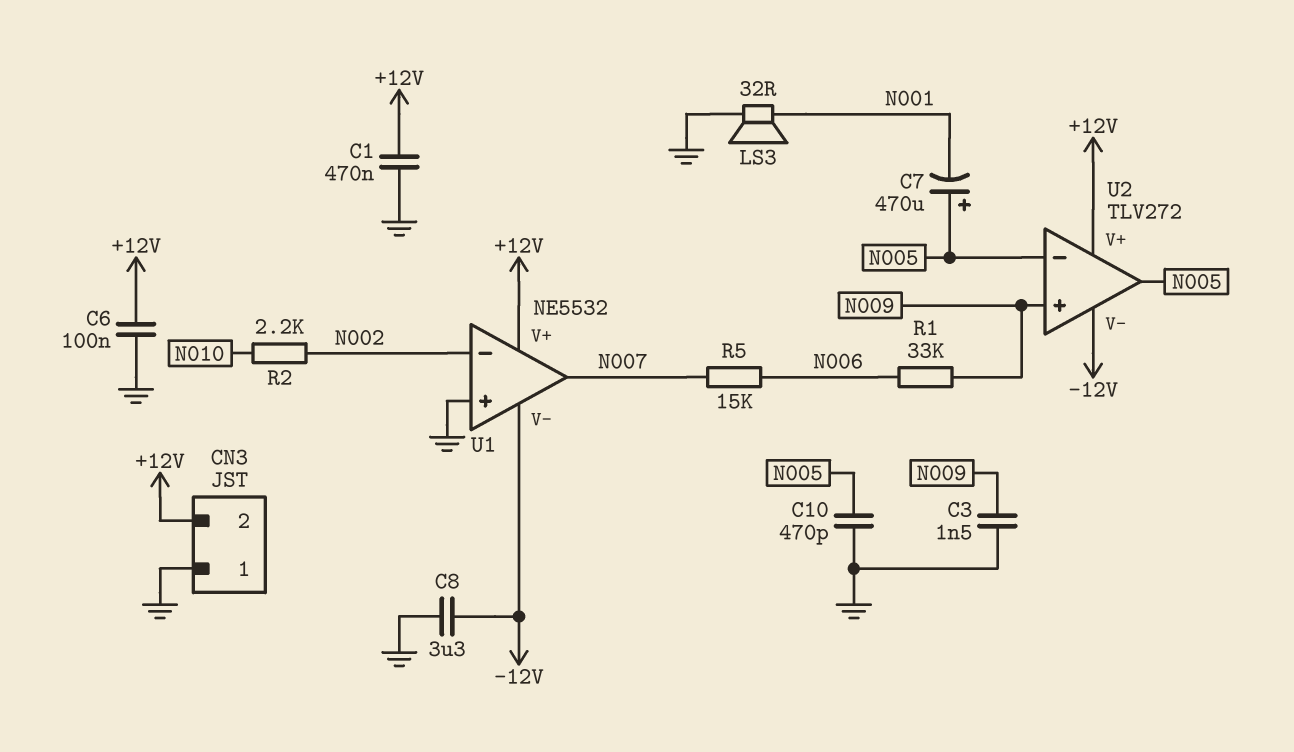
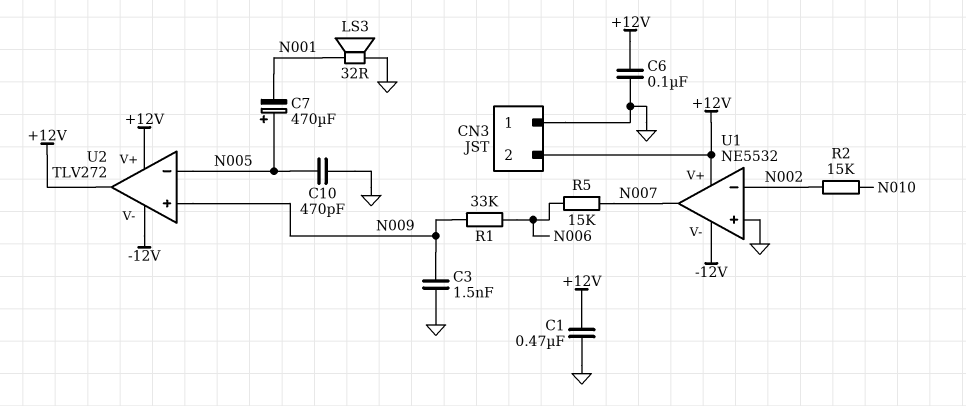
C8: 3.3uF (-12V, GND) -> none
R2: 2.2k (N002, N010) -> 15k (N002, N010)
U2 pin out: N005 -> +12V

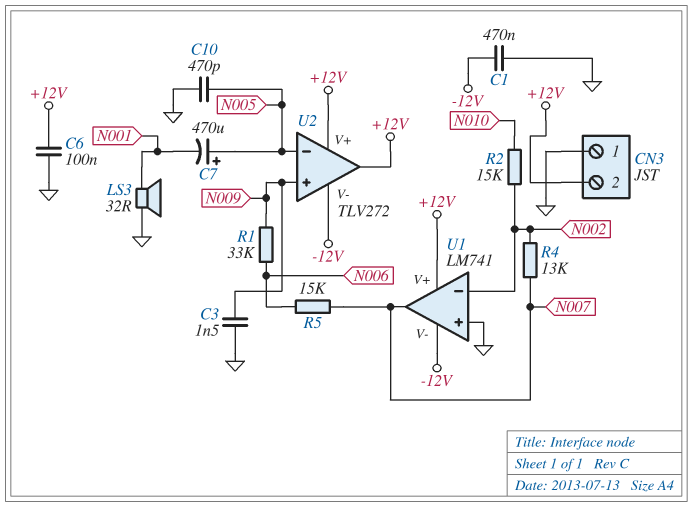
C1: 470nF (+12V, GND) -> 470nF (-12V, GND)
R4: none -> 13k (N002, N007)
U1: NE5532 -> LM741

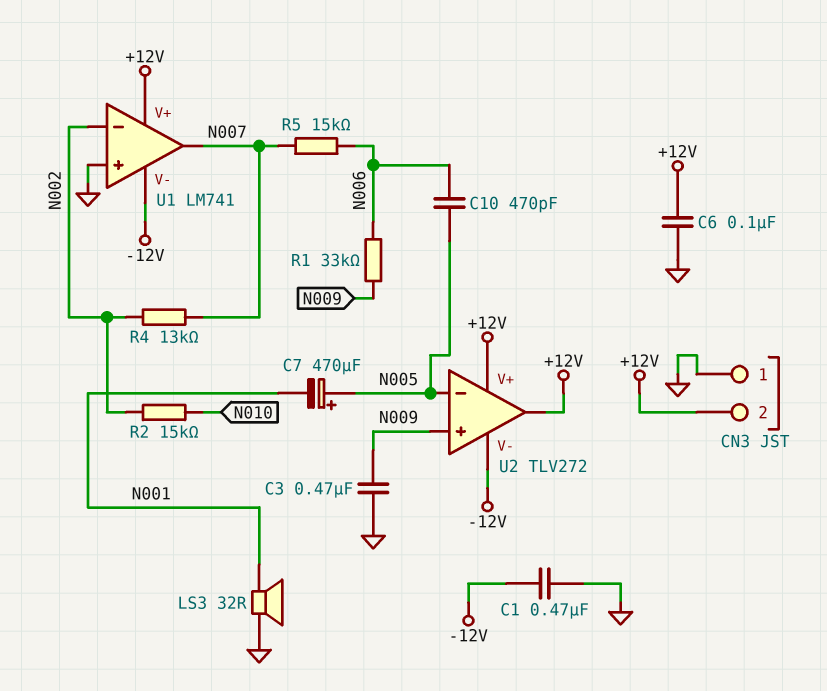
C3: 1.5nF (GND, N009) -> 470nF (GND, N009)
C10: 470pF (GND, N005) -> 470pF (N005, N006)

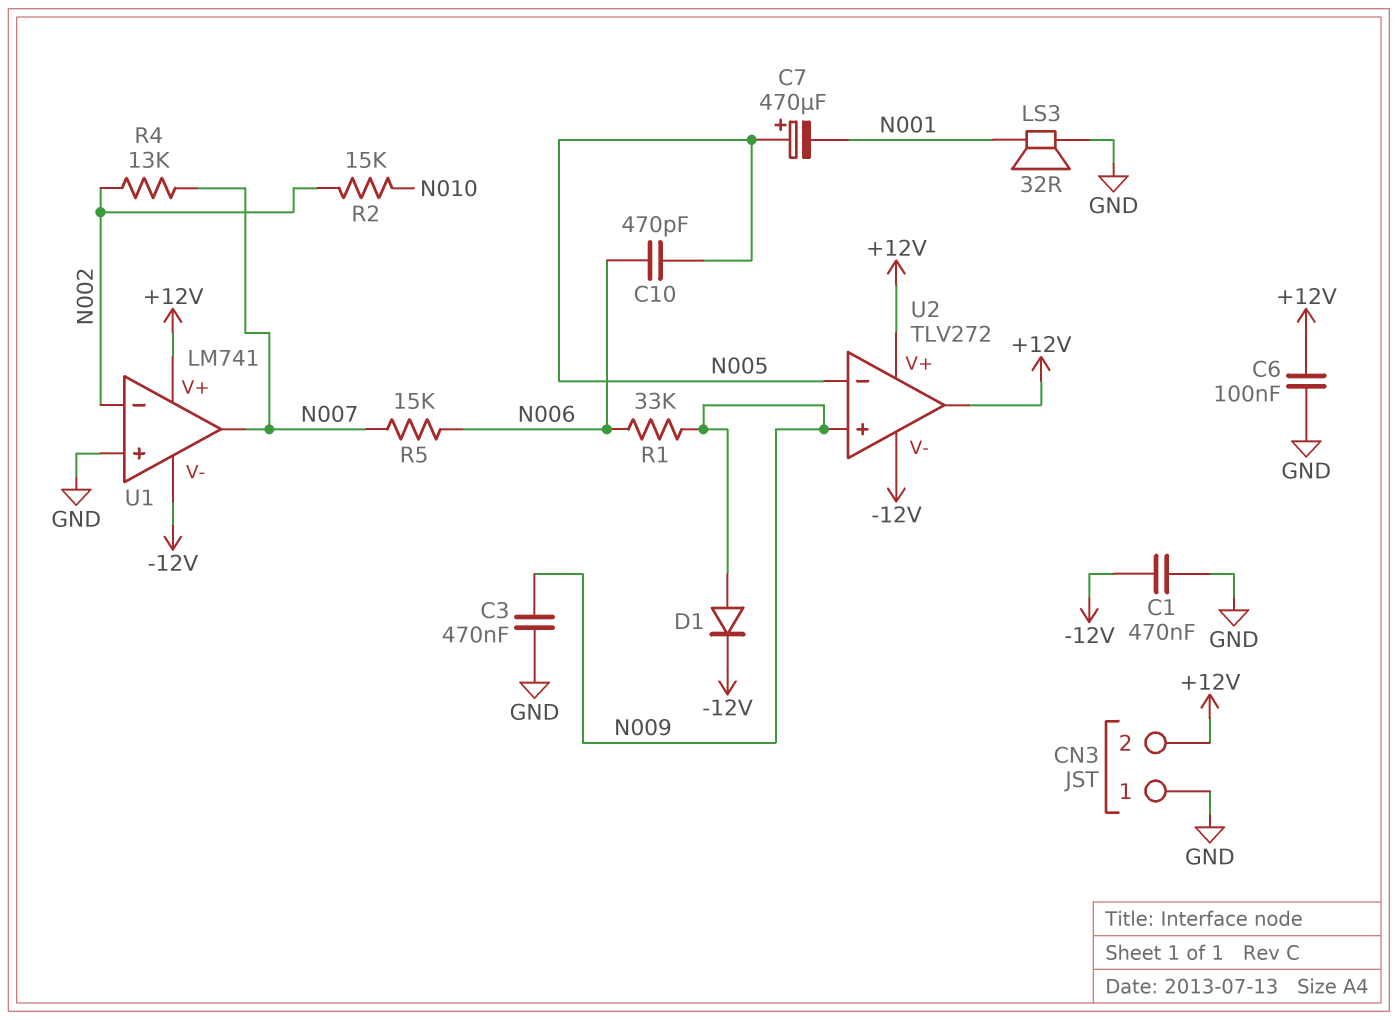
D1: none -> diode (A N009, K -12V)

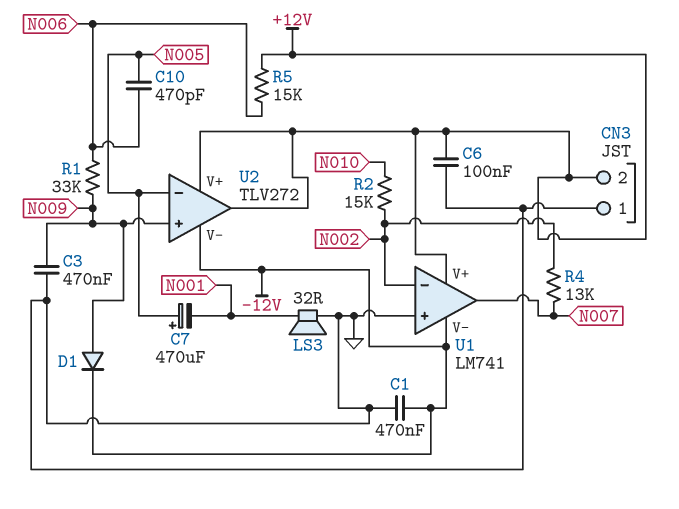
R5: 15k (N006, N007) -> 15k (+12V, N006)

